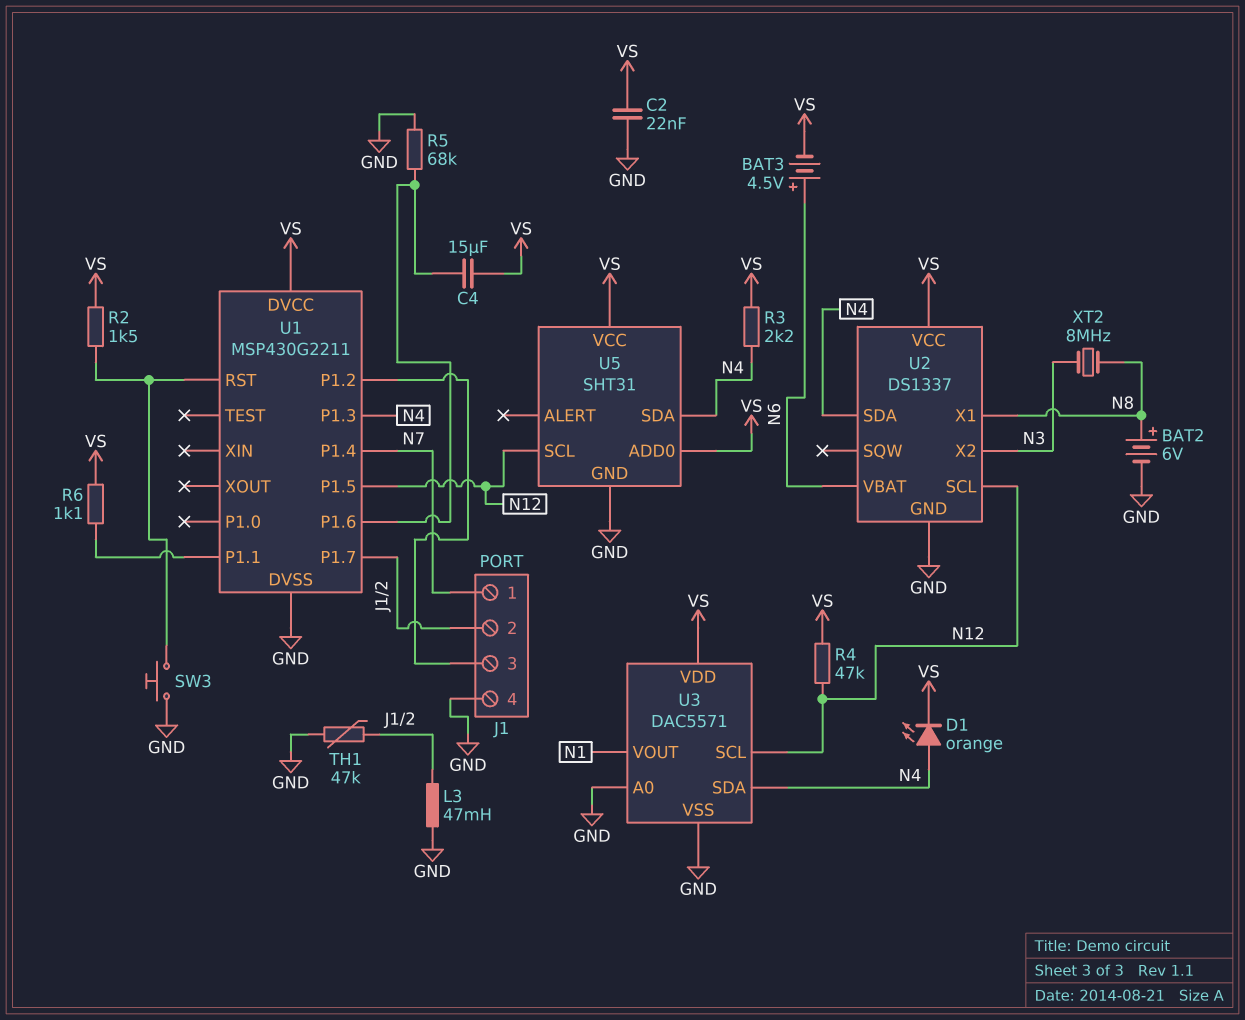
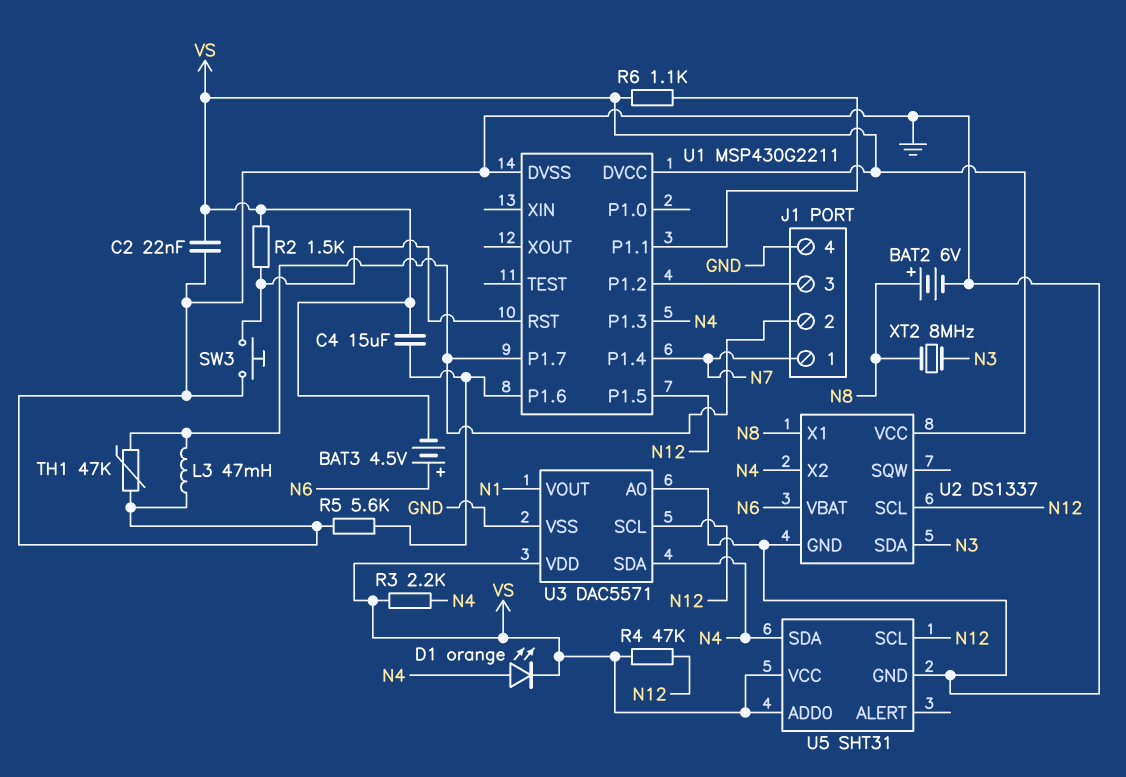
R5: 68k (GND, U1/P1.6) -> 5.6k (GND, U1/P1.6)
U2 pin SDA: N4 -> N3
U2 pin X2: N3 -> N4

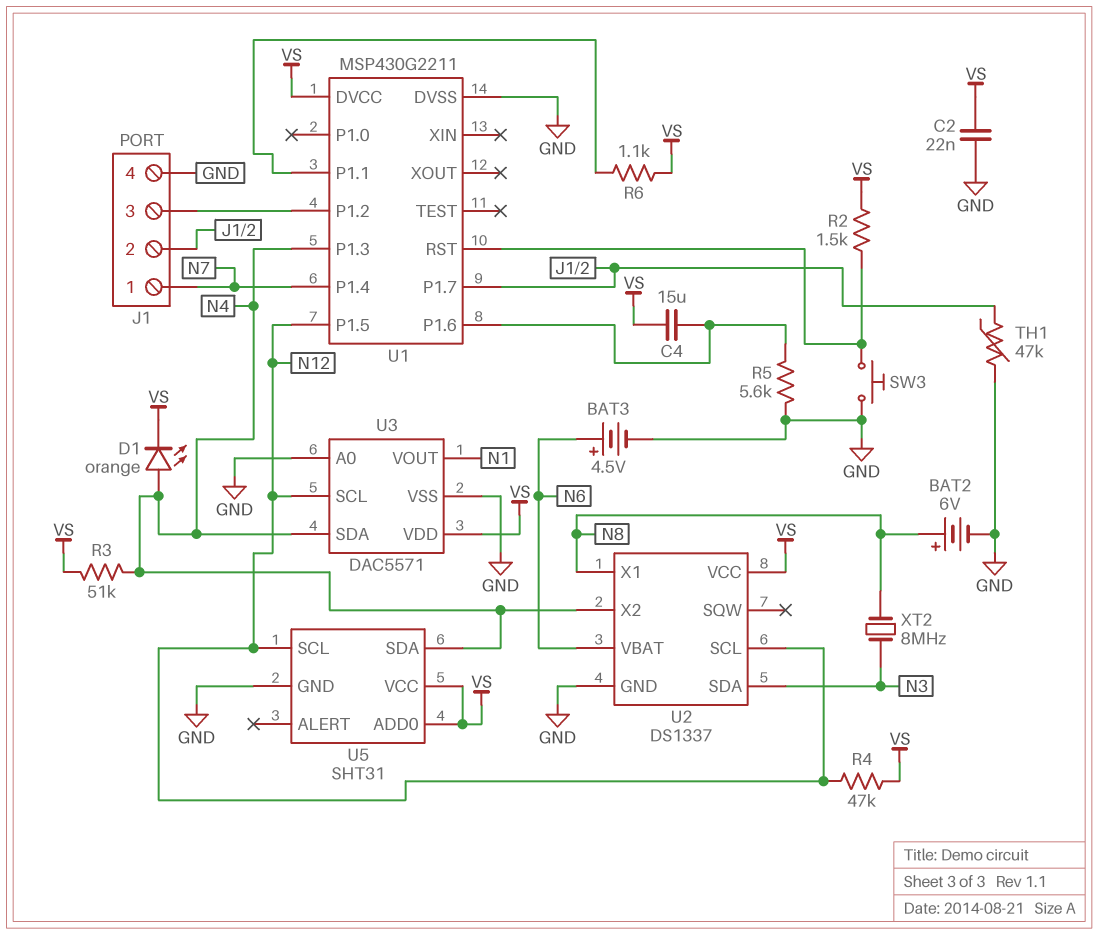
BAT3: 4.5V (plus N6, minus VS) -> 4.5V (plus N6, minus GND)
L3: 47mH (GND, J1/2) -> none
R3: 2.2k (N4, VS) -> 51k (N4, VS)

